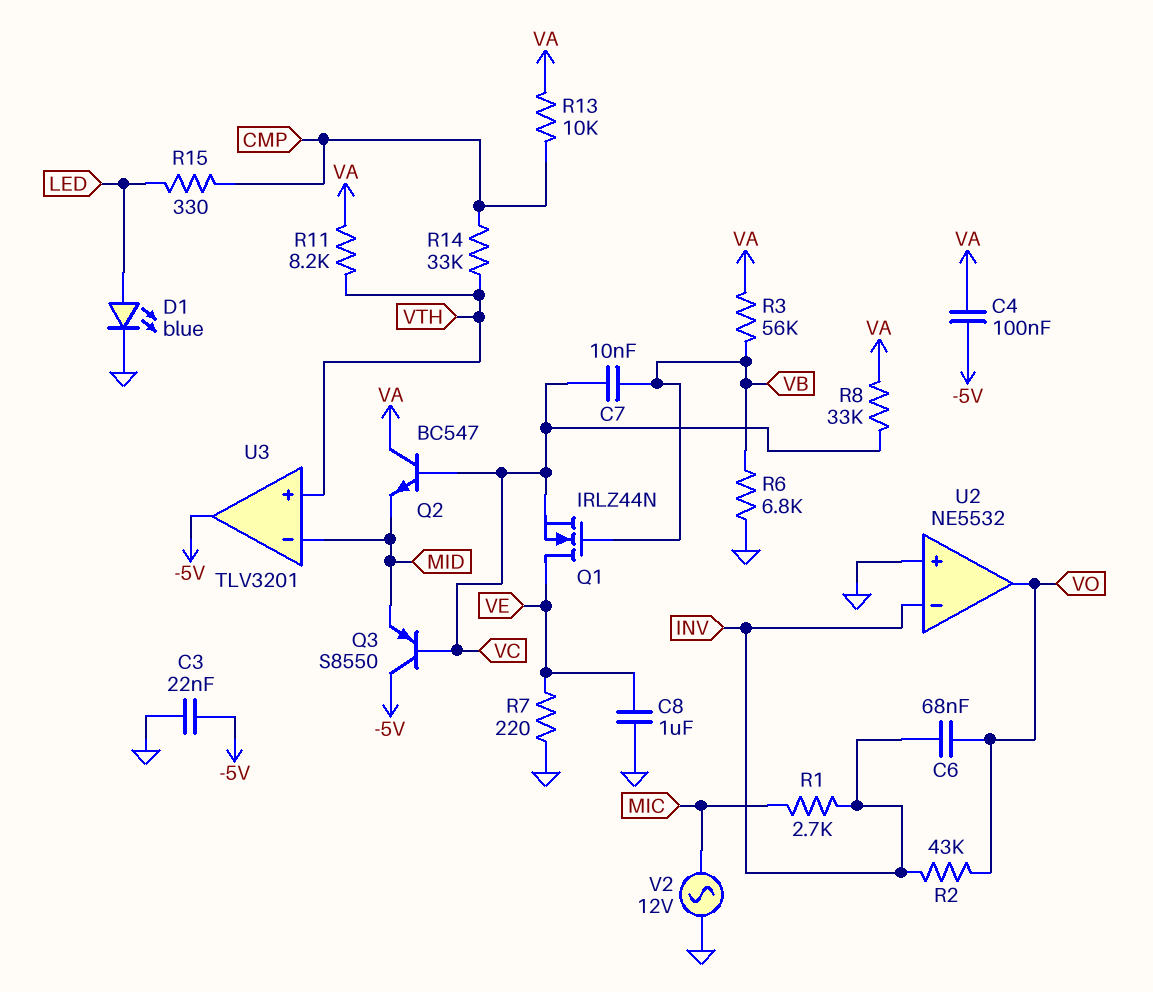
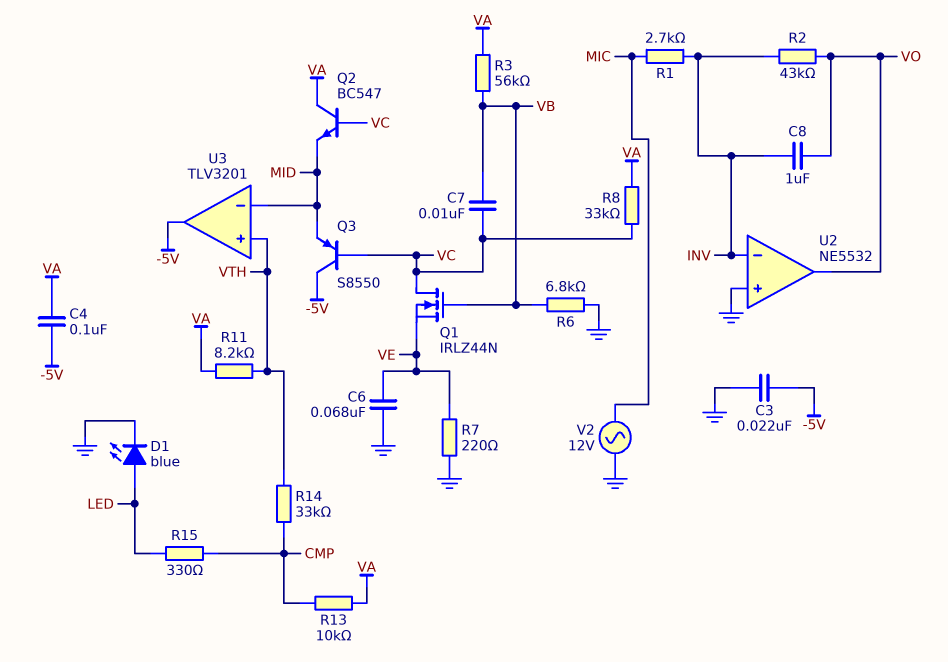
C6: 68nF (INV, VO) -> 68nF (GND, VE)
C8: 1uF (GND, VE) -> 1uF (INV, VO)
Q1: NMOS IRLZ44N (G VB, D VE, S VC) -> NMOS IRLZ44N (G VB, D VC, S VE)

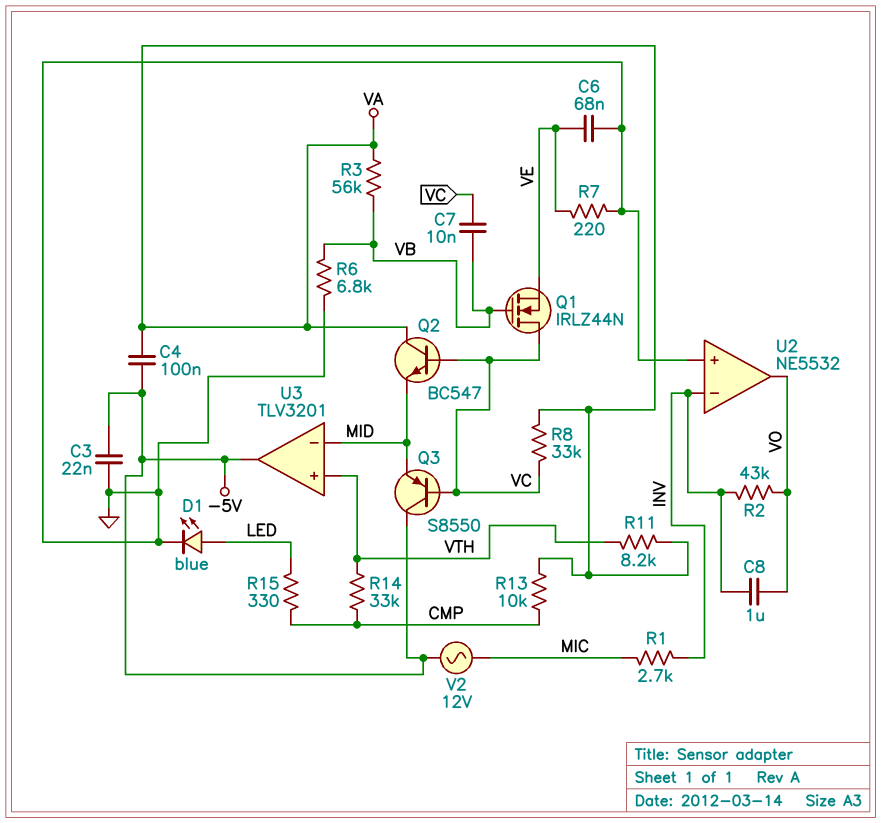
V2: AC 12V (GND, MIC) -> AC 12V (-5V, MIC)

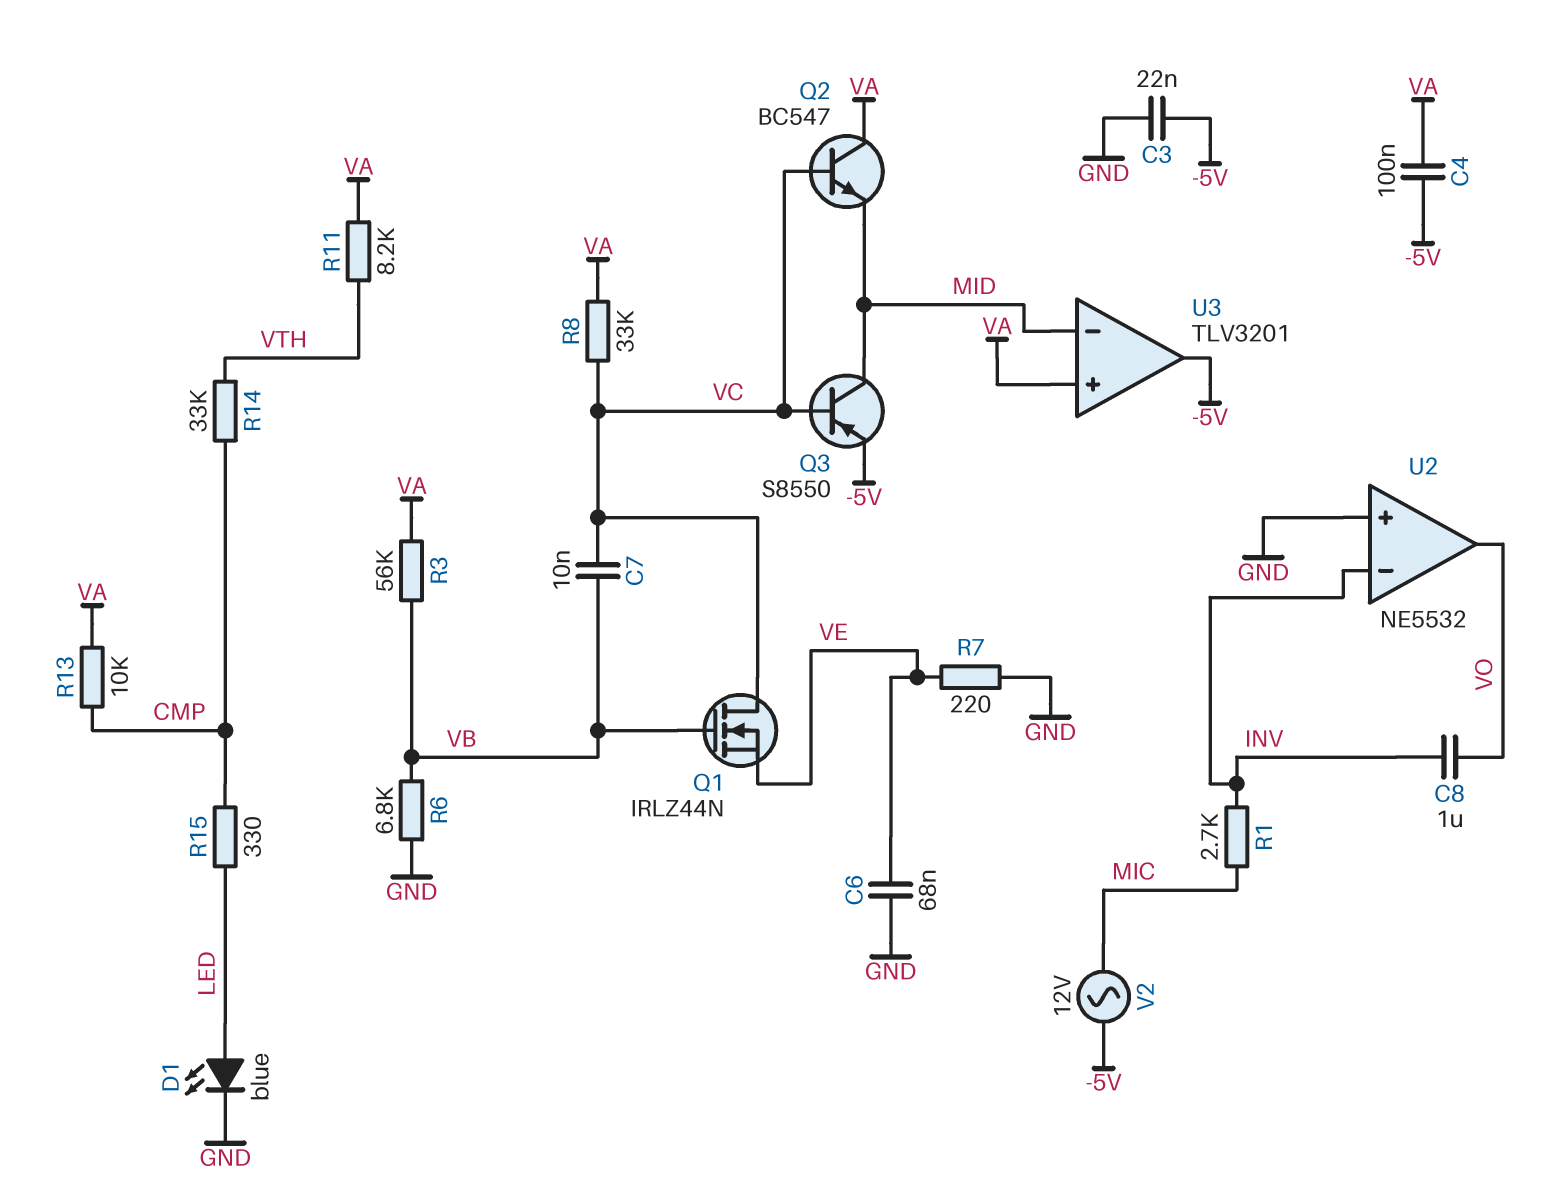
Q3: PNP S8550 (B VC, C -5V, E MID) -> PNP S8550 (B VC, C MID, E -5V)
R2: 43k (INV, VO) -> none
U3 pin in+: VTH -> VA

